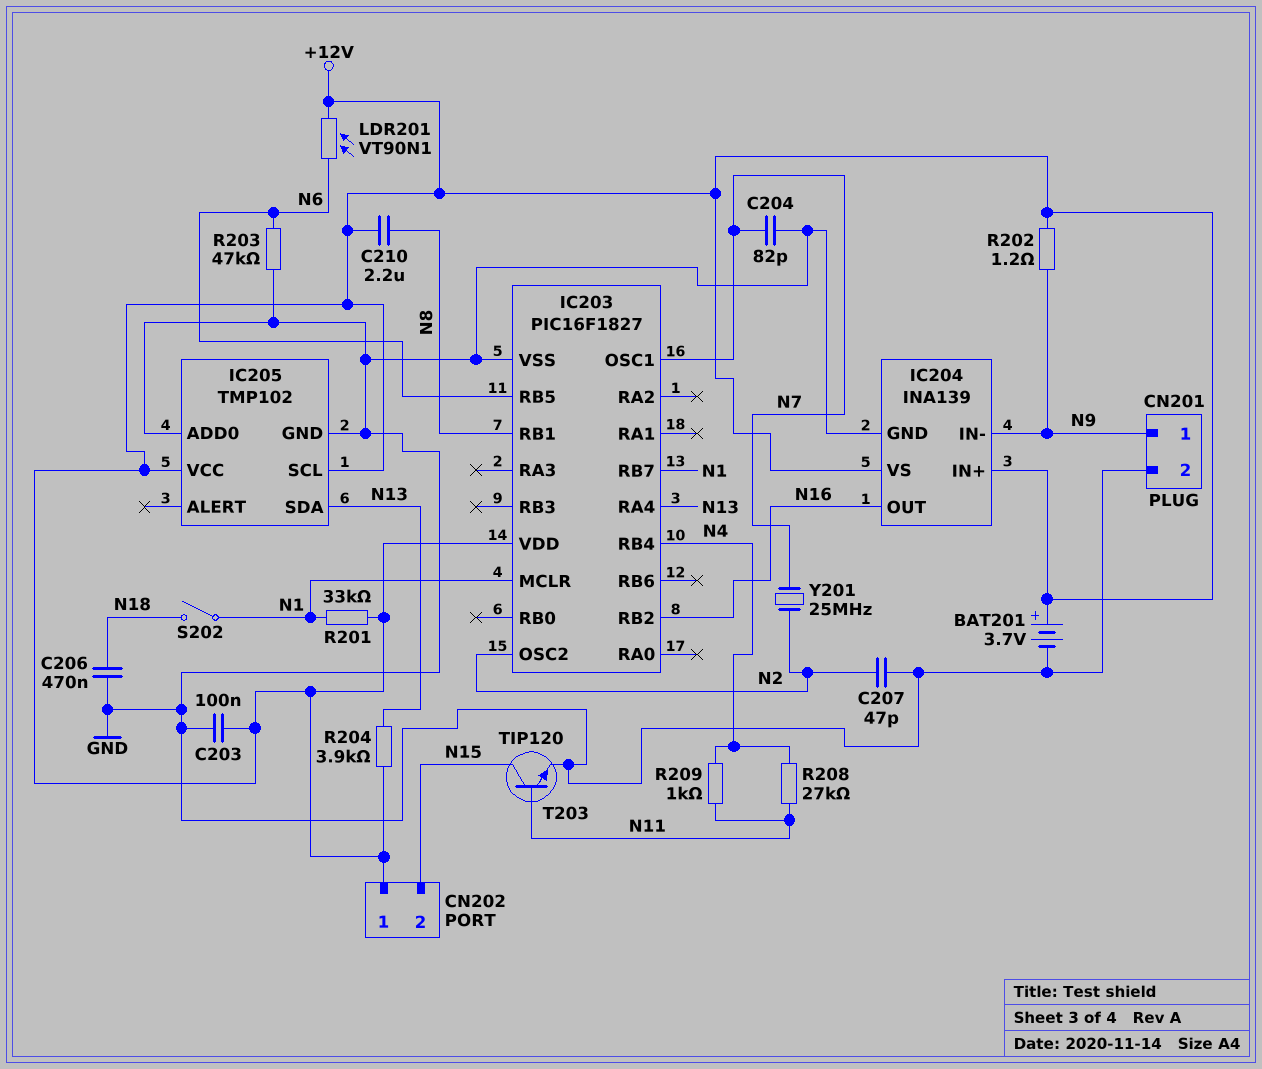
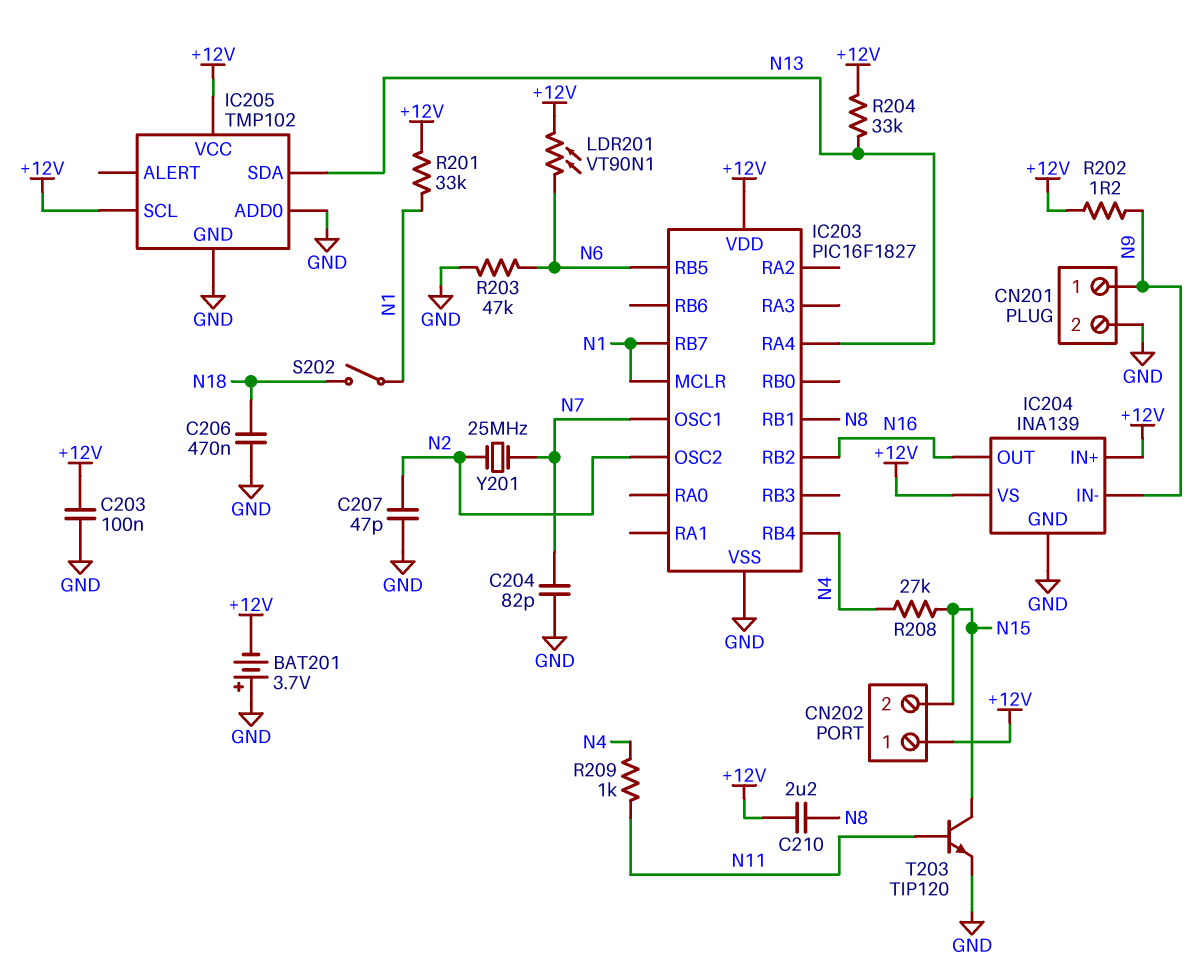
BAT201: 3.7V (plus +12V, minus GND) -> 3.7V (plus GND, minus +12V)
R204: 3.9k (+12V, N13) -> 33k (+12V, N13)
R208: 27k (N4, N11) -> 27k (N4, N15)

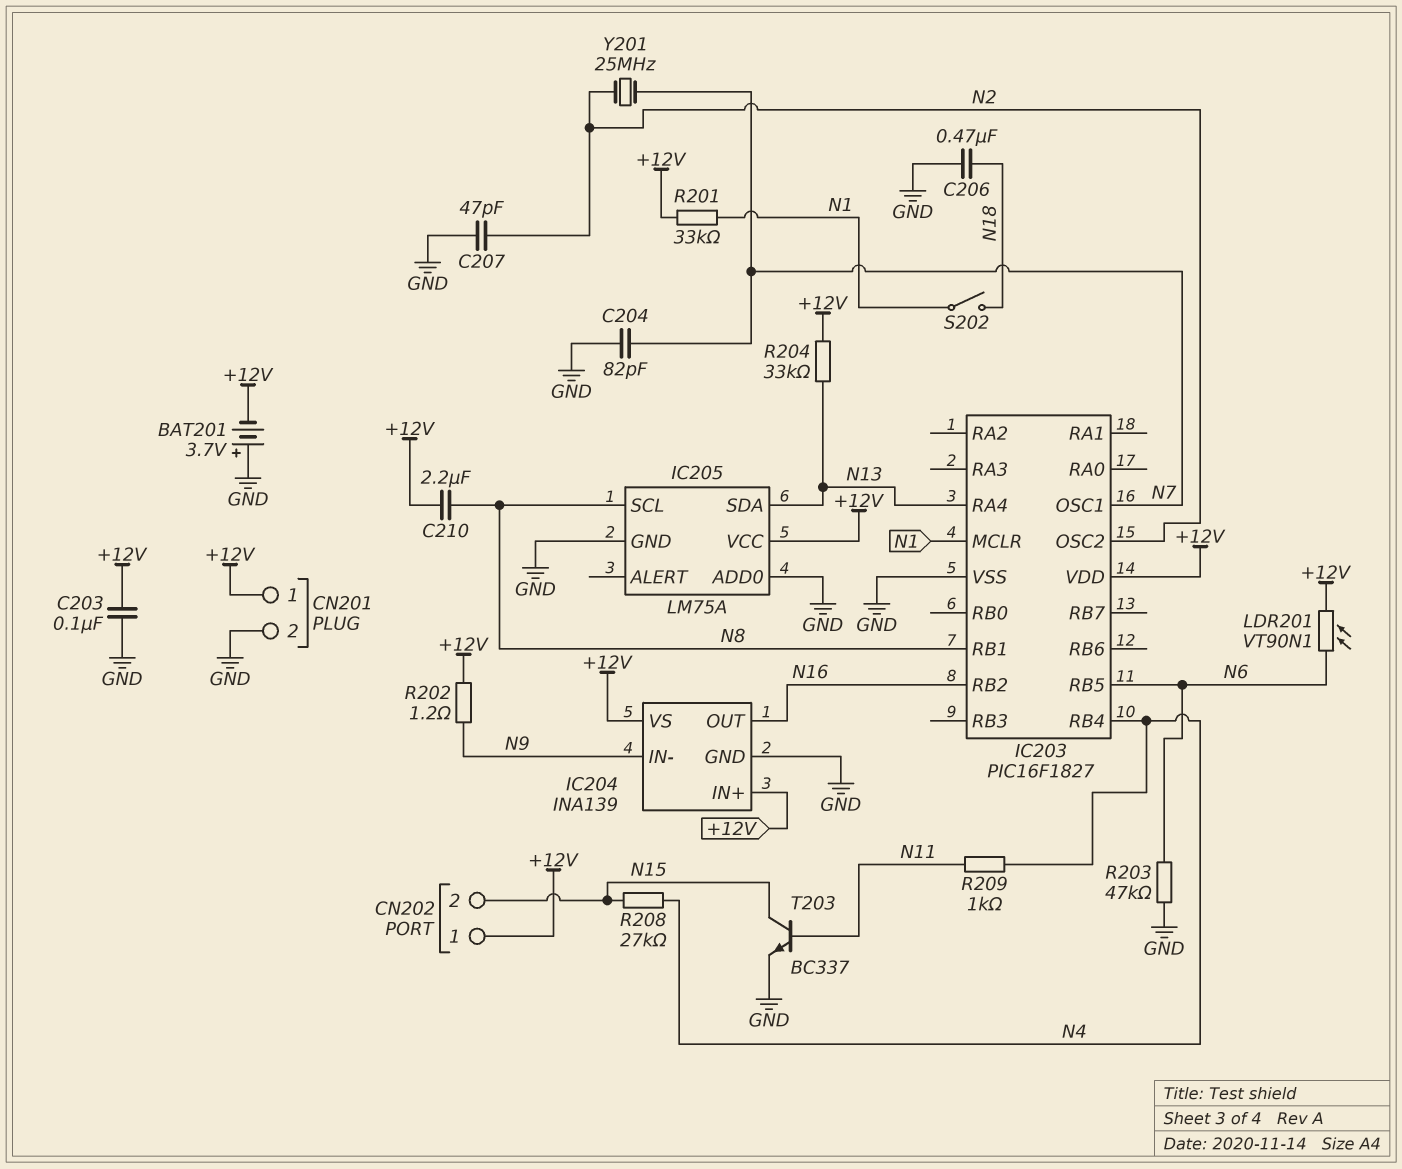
CN201 pin 1: N9 -> +12V
IC203 pin RB7: N1 -> none
IC205: TMP102 -> LM75A
IC205 pin SCL: +12V -> N8
T203: NPN TIP120 (B N11, C N15, E GND) -> NPN BC337 (B N11, C N15, E GND)

